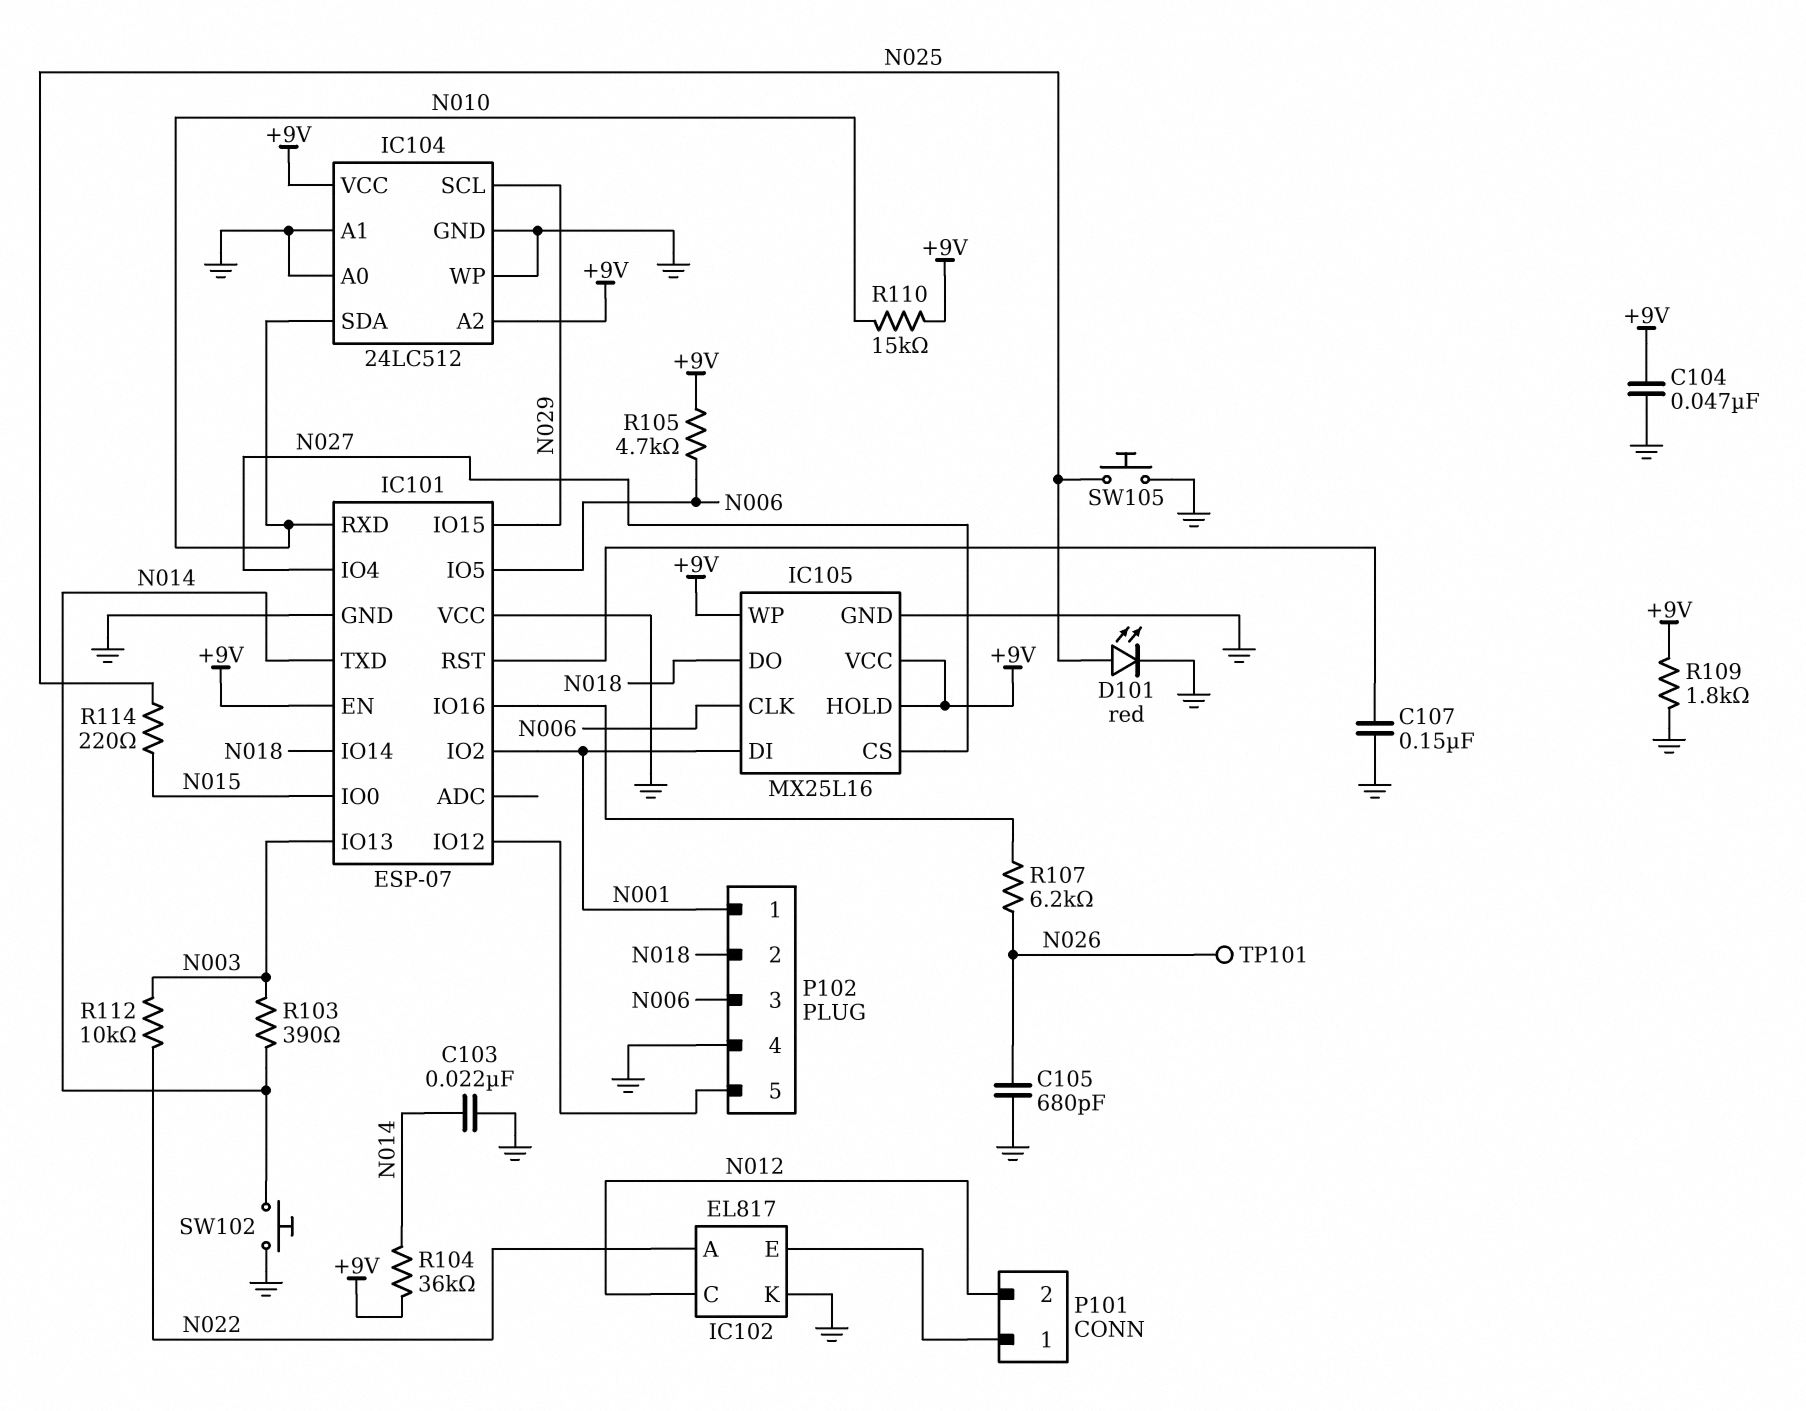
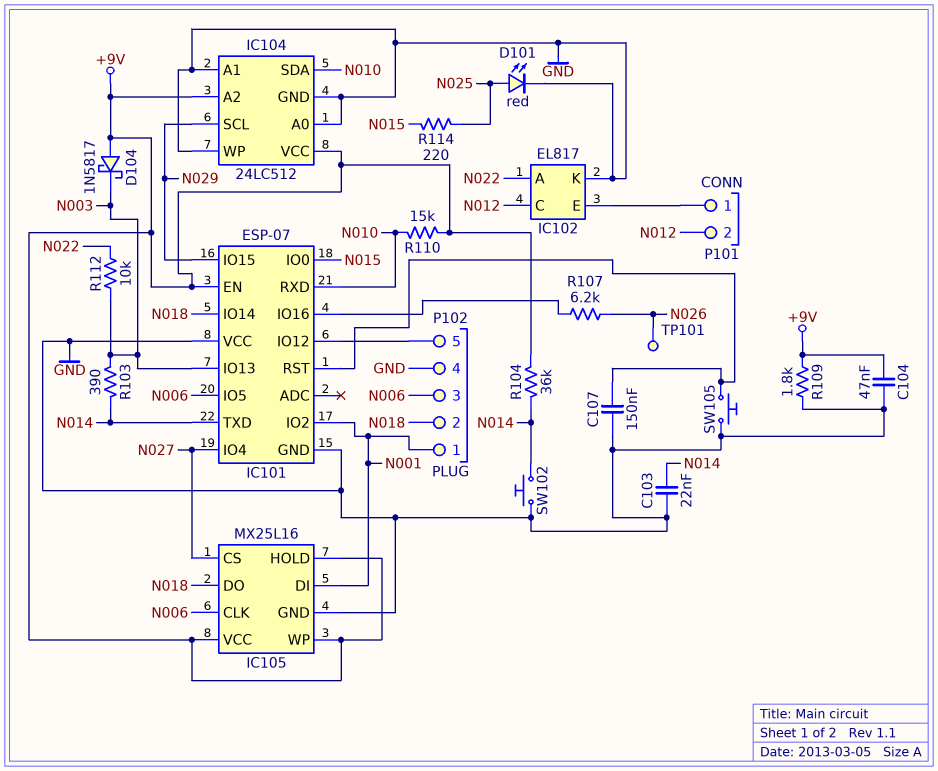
C105: 680pF (GND, N026) -> none
D104: none -> schottky 1N5817 (A +9V, K N003)
R105: 4.7k (+9V, N006) -> none
SW105: button (GND, N025) -> button (GND, IC101/RST)

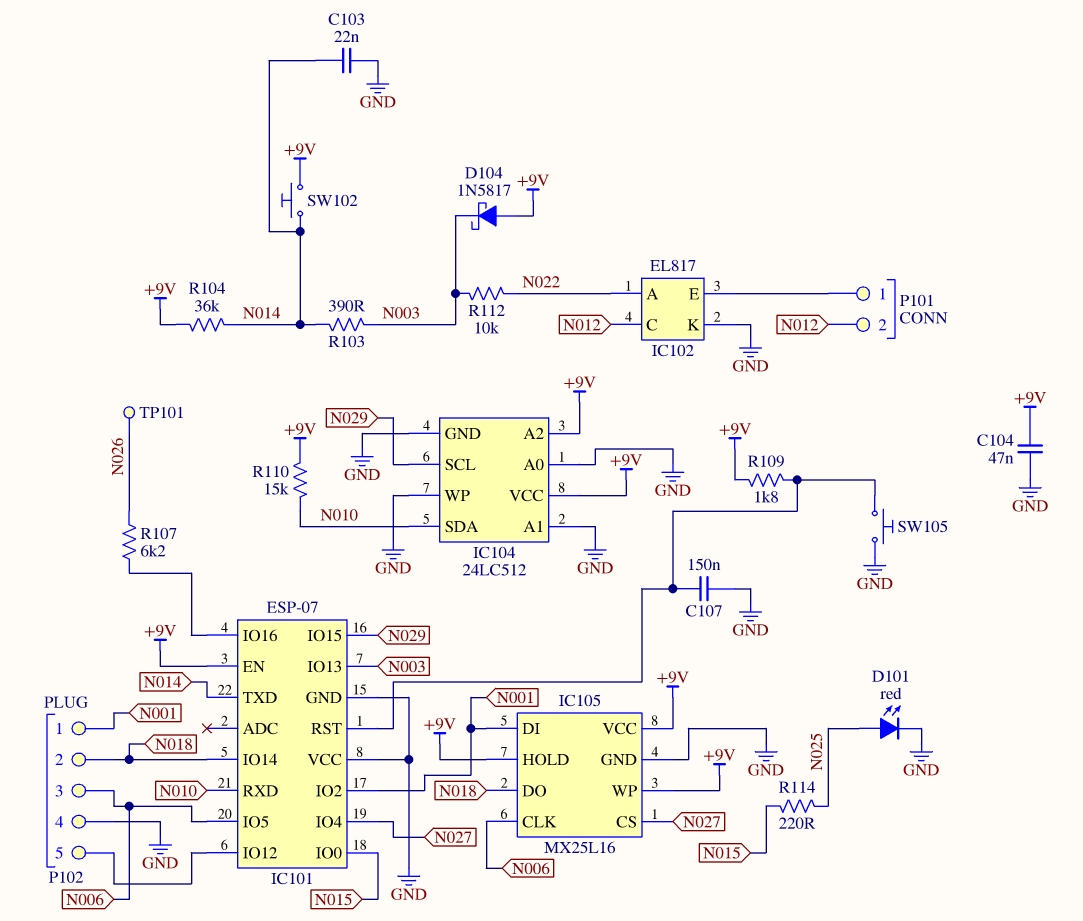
R109: 1.8k (+9V, GND) -> 1.8k (+9V, IC101/RST)
SW102: button (GND, N014) -> button (+9V, N014)

